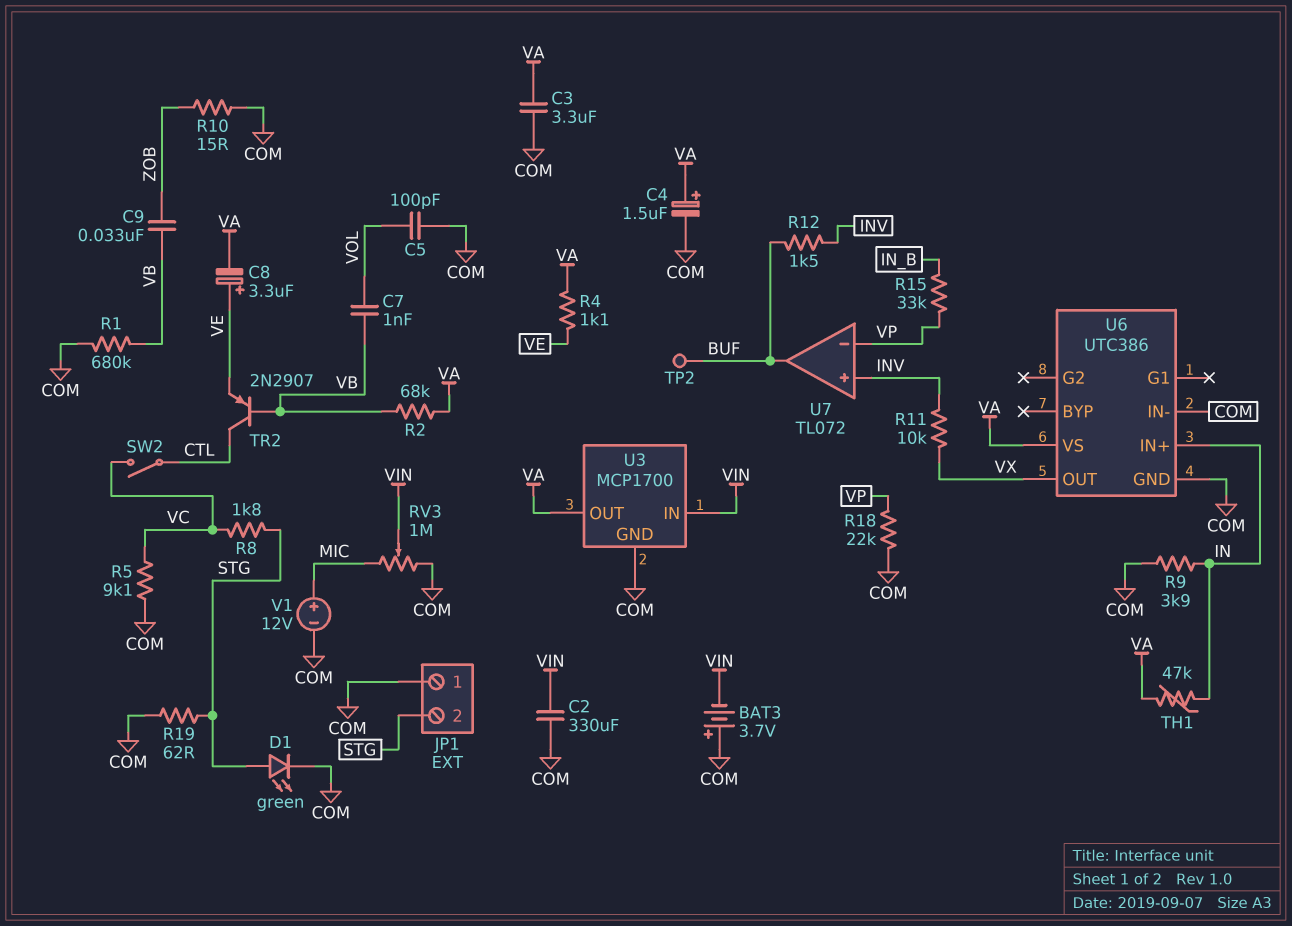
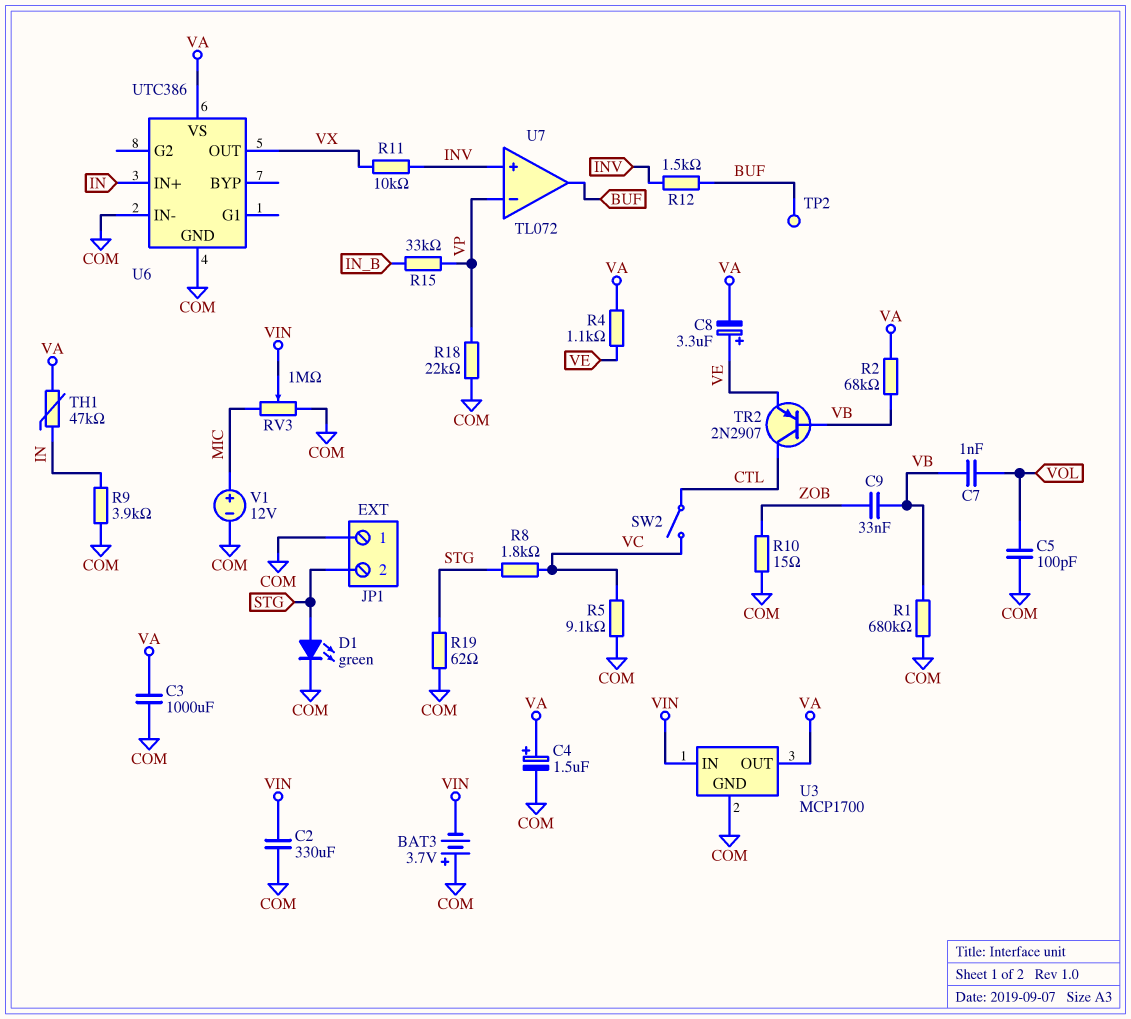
C3: 3.3uF (COM, VA) -> 1000uF (COM, VA)

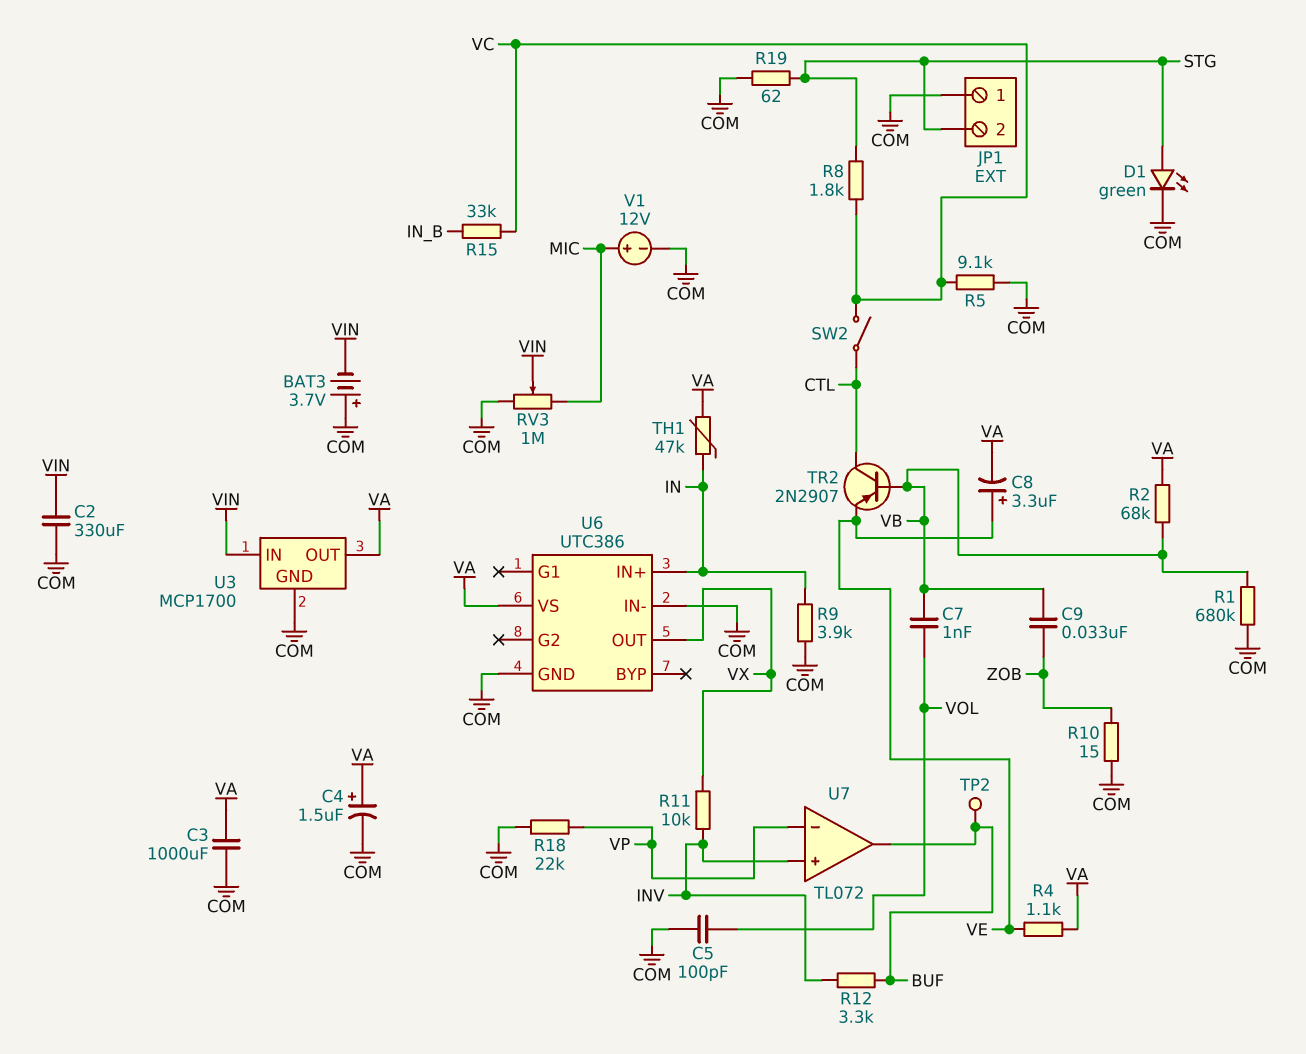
R12: 1.5k (BUF, INV) -> 3.3k (BUF, INV)
R15: 33k (IN_B, VP) -> 33k (IN_B, VC)

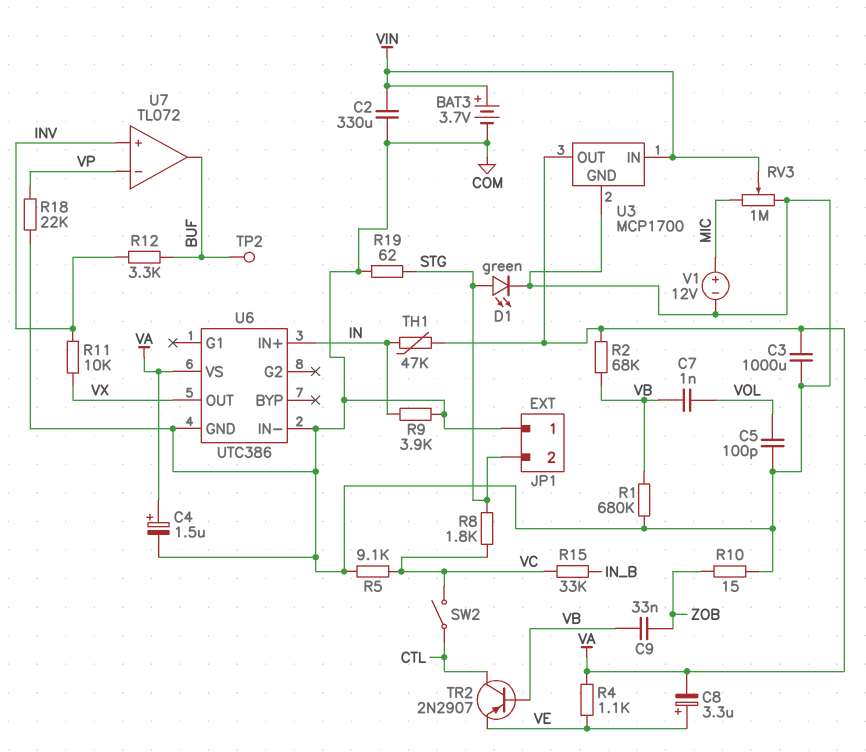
BAT3: 3.7V (plus COM, minus VIN) -> 3.7V (plus VIN, minus COM)

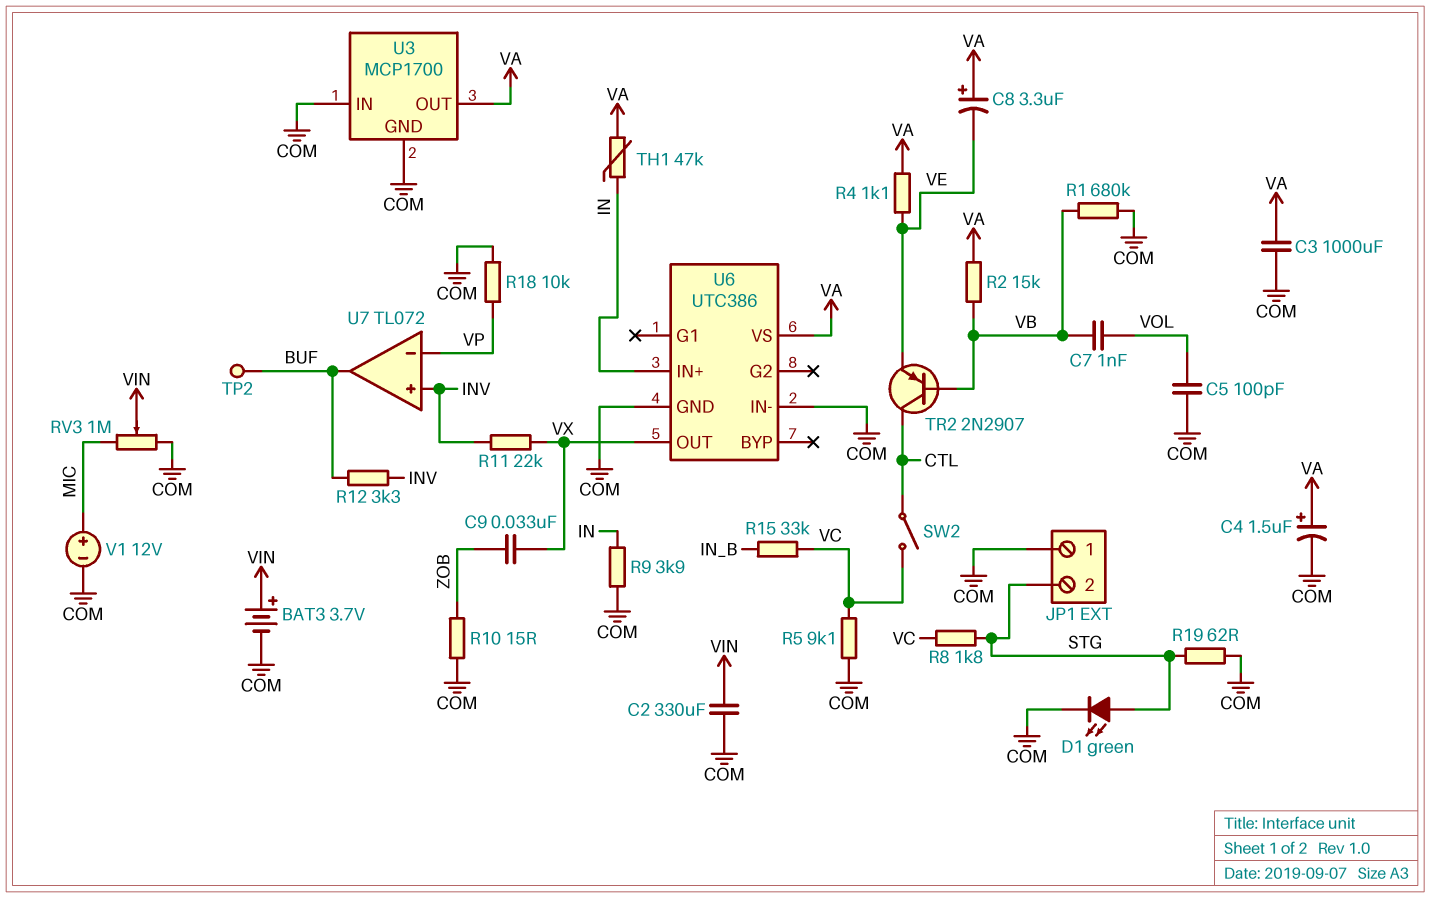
C8: 3.3uF (plus VE, minus VA) -> 3.3uF (plus VA, minus VE)
C9: 33nF (VB, ZOB) -> 33nF (VX, ZOB)
R2: 68k (VA, VB) -> 15k (VA, VB)
R11: 10k (INV, VX) -> 22k (INV, VX)
R18: 22k (COM, VP) -> 10k (COM, VP)
U3 pin IN: VIN -> COM

